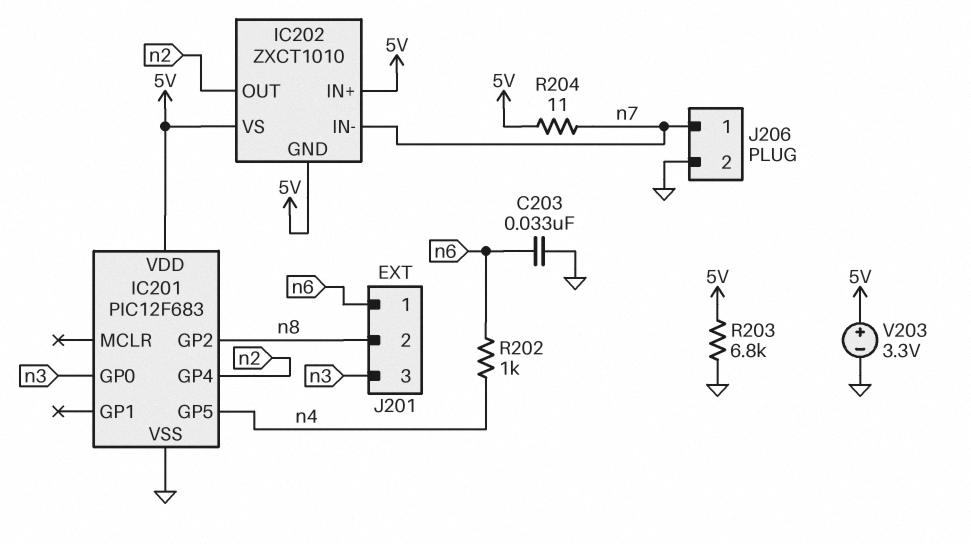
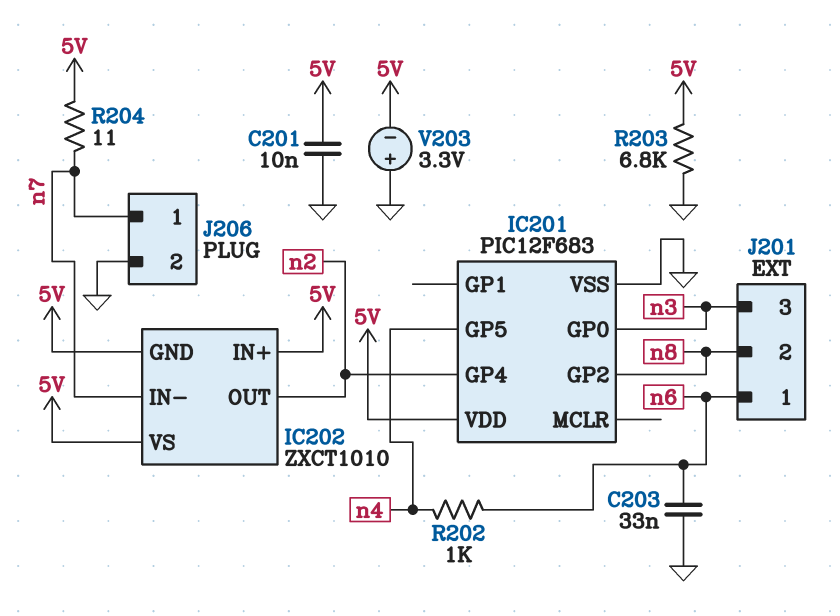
C201: none -> 10nF (5V, GND)
V203: 3.3V (plus 5V, minus GND) -> 3.3V (plus GND, minus 5V)

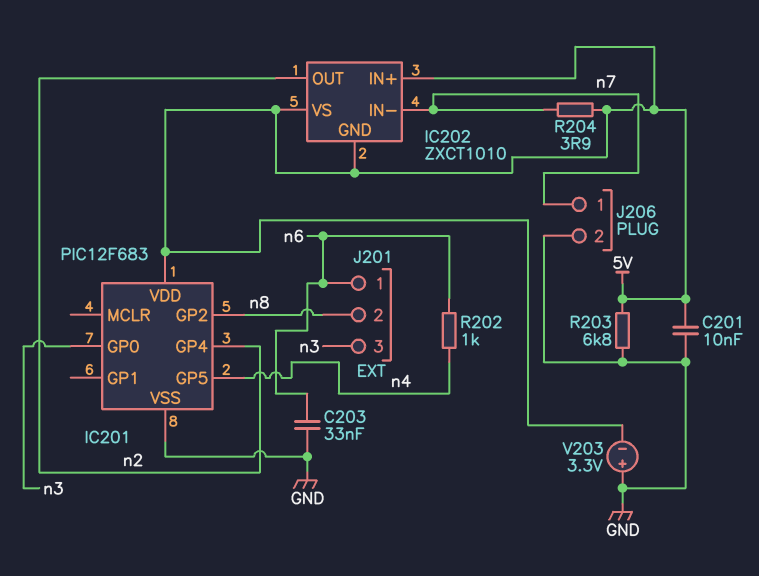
R204: 11 (5V, n7) -> 3.9 (5V, n7)

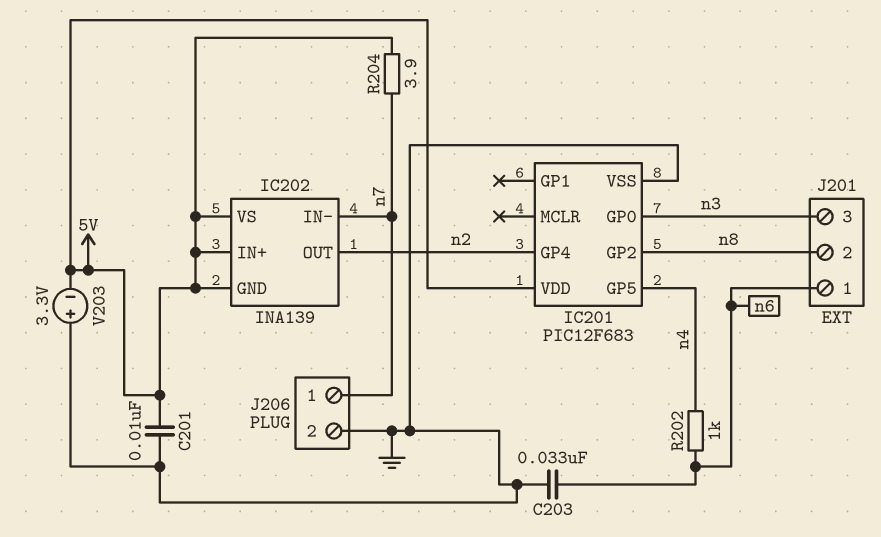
IC202: ZXCT1010 -> INA139
R203: 6.8k (5V, GND) -> none

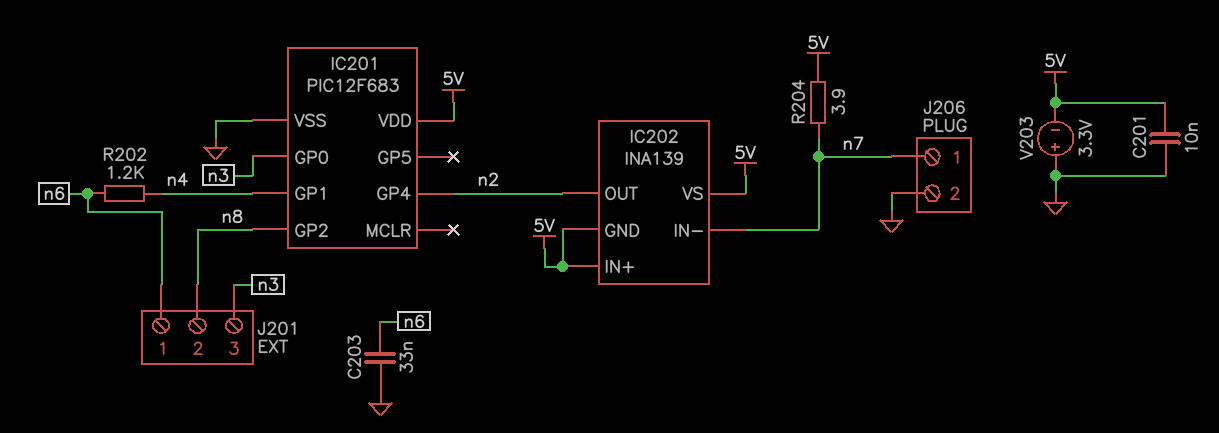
IC201 pin GP1: none -> n4
IC201 pin GP5: n4 -> none
R202: 1k (n4, n6) -> 1.2k (n4, n6)

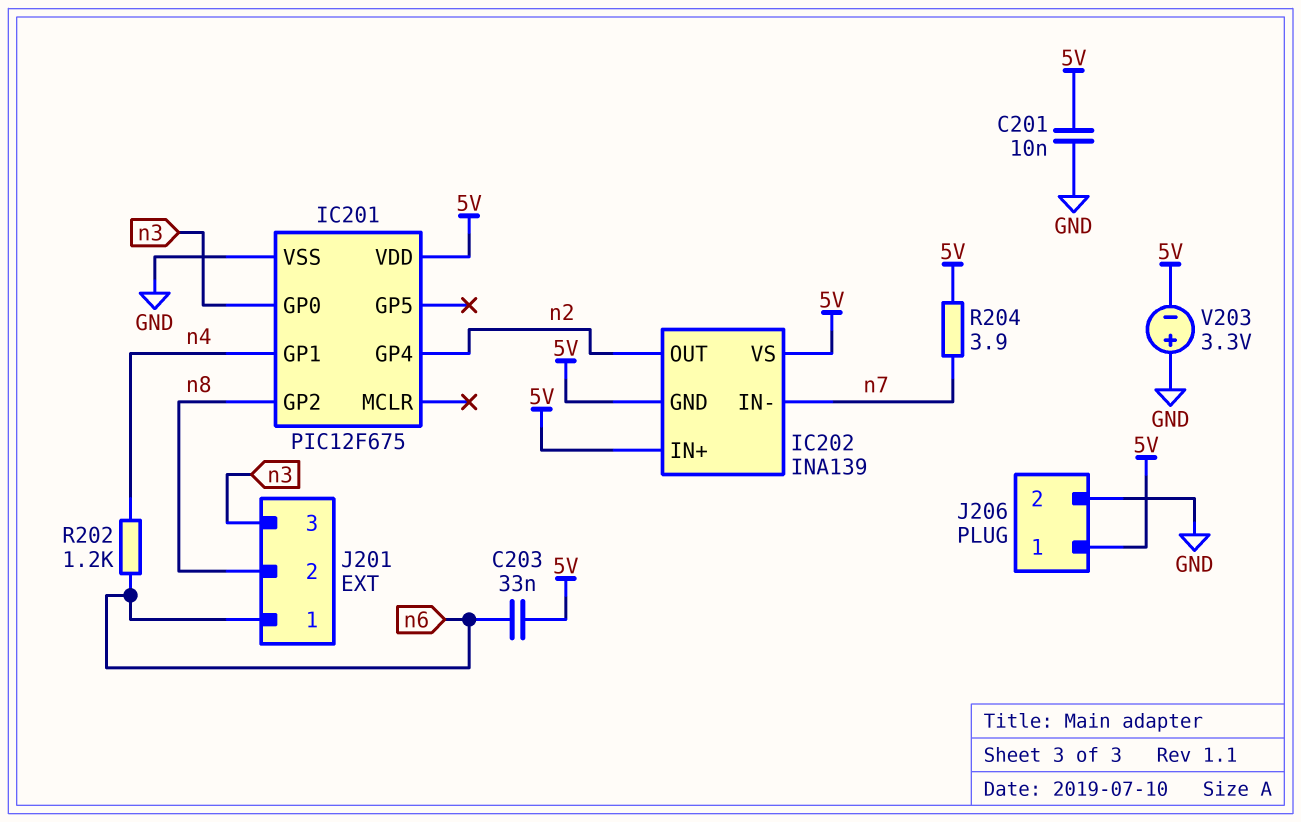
C203: 33nF (GND, n6) -> 33nF (5V, n6)
IC201: PIC12F683 -> PIC12F675
J206 pin 1: n7 -> 5V

